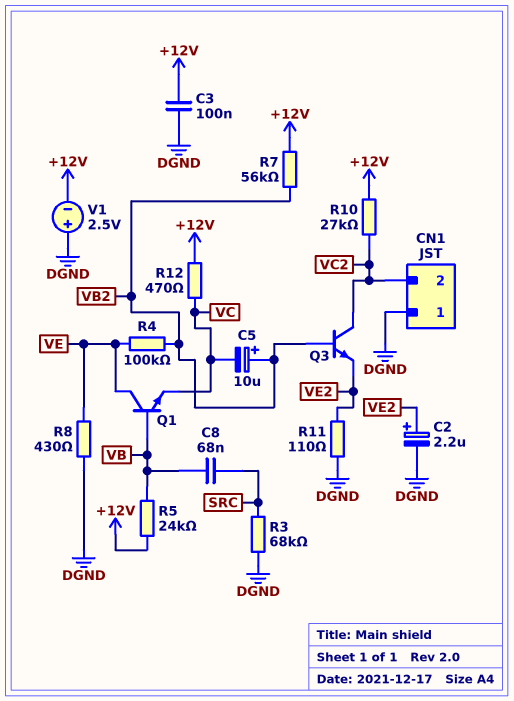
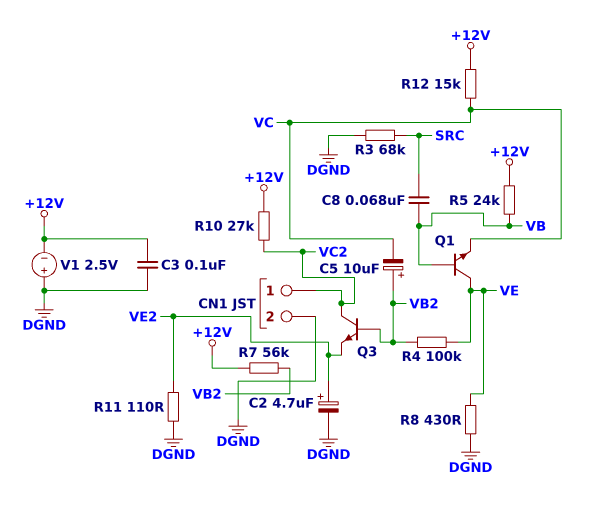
C2: 2.2uF (plus VE2, minus DGND) -> 4.7uF (plus VE2, minus DGND)
CN1 pin 1: DGND -> VC2
CN1 pin 2: VC2 -> DGND
R12: 470 (+12V, VC) -> 15k (+12V, VC)

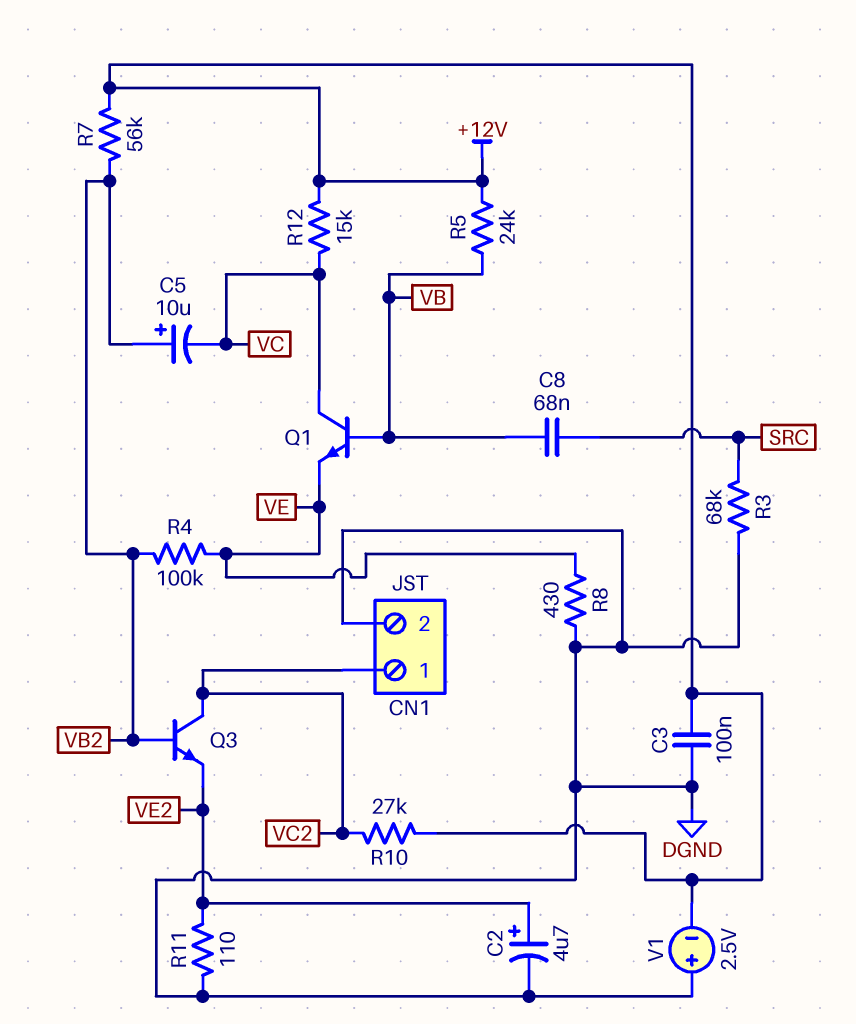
Q1: NPN (B VB, C VE, E VC) -> NPN (B VB, C VC, E VE)

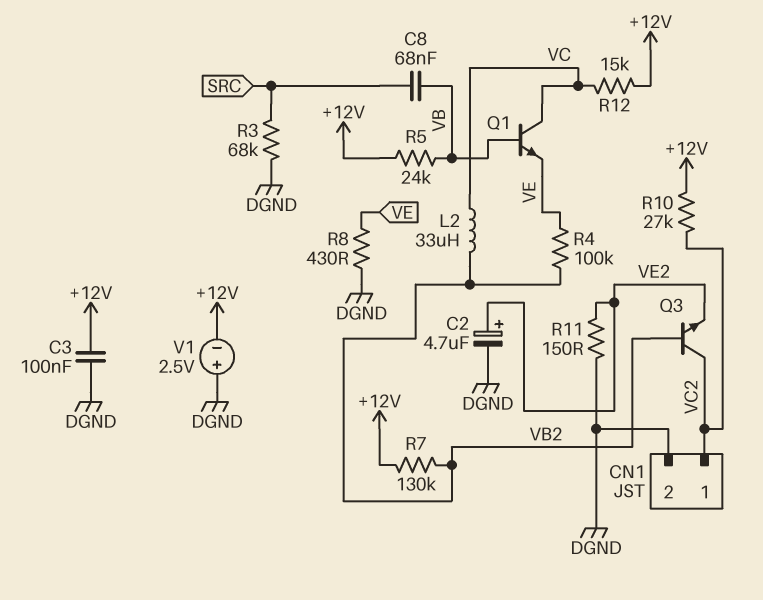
C5: 10uF (plus VB2, minus VC) -> none
L2: none -> 33uH (VB2, VC)
R7: 56k (+12V, VB2) -> 130k (+12V, VB2)
R11: 110 (DGND, VE2) -> 150 (DGND, VE2)

